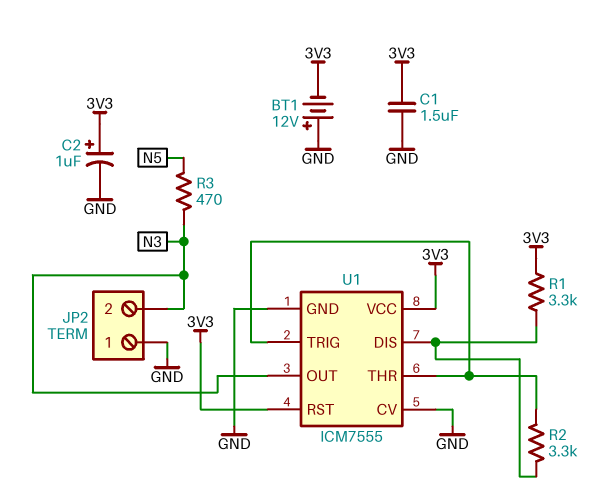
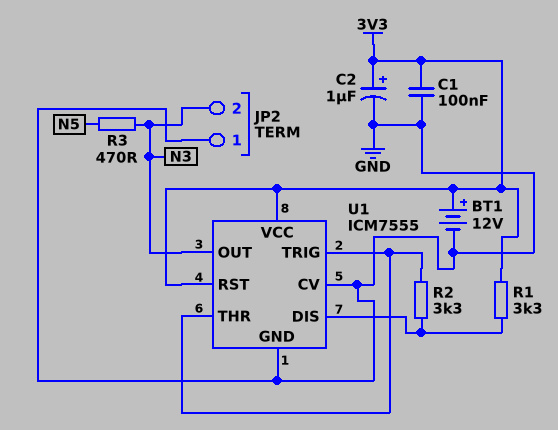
BT1: 12V (plus GND, minus 3V3) -> 12V (plus 3V3, minus GND)
C1: 1.5uF (3V3, GND) -> 100nF (3V3, GND)

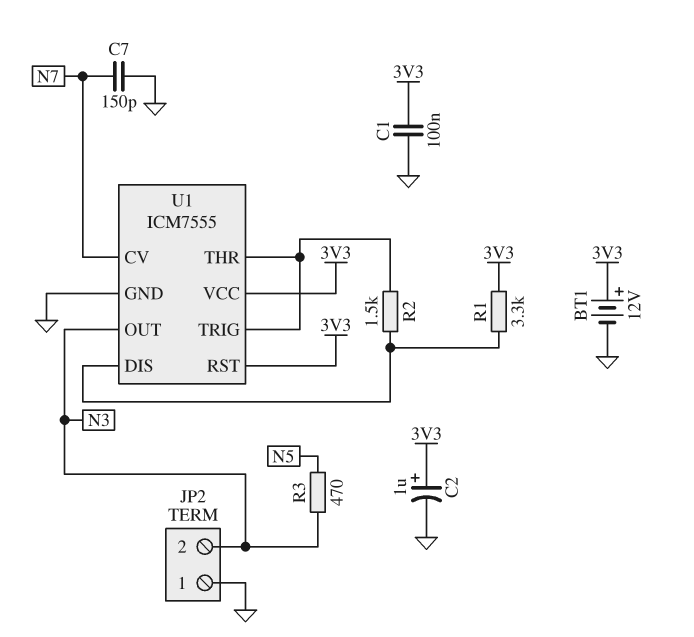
C7: none -> 150pF (GND, N7)
R2: 3.3k (U1/DIS, U1/THR) -> 1.5k (U1/DIS, U1/THR)
U1 pin CV: GND -> N7

